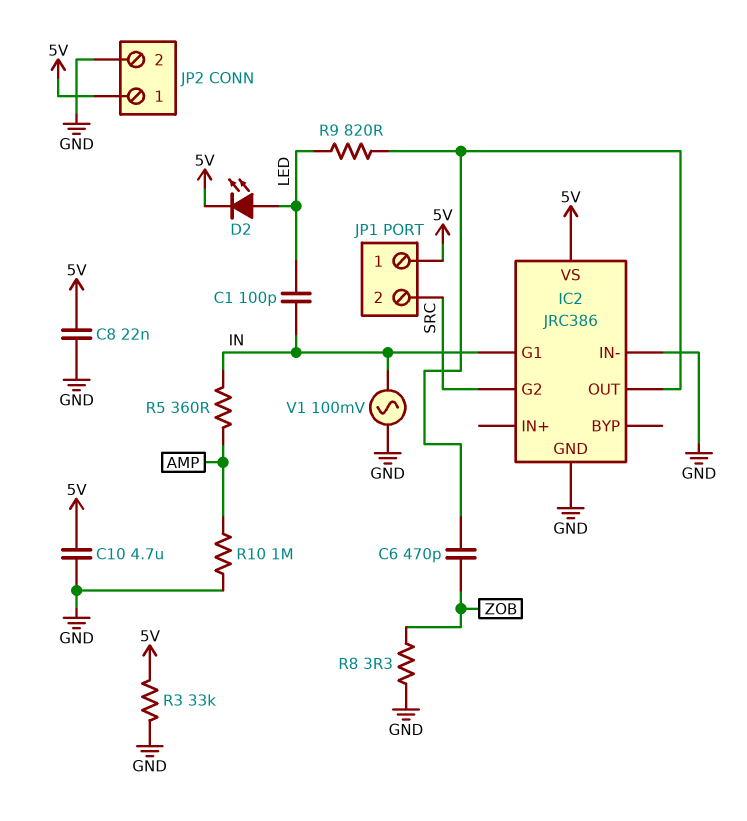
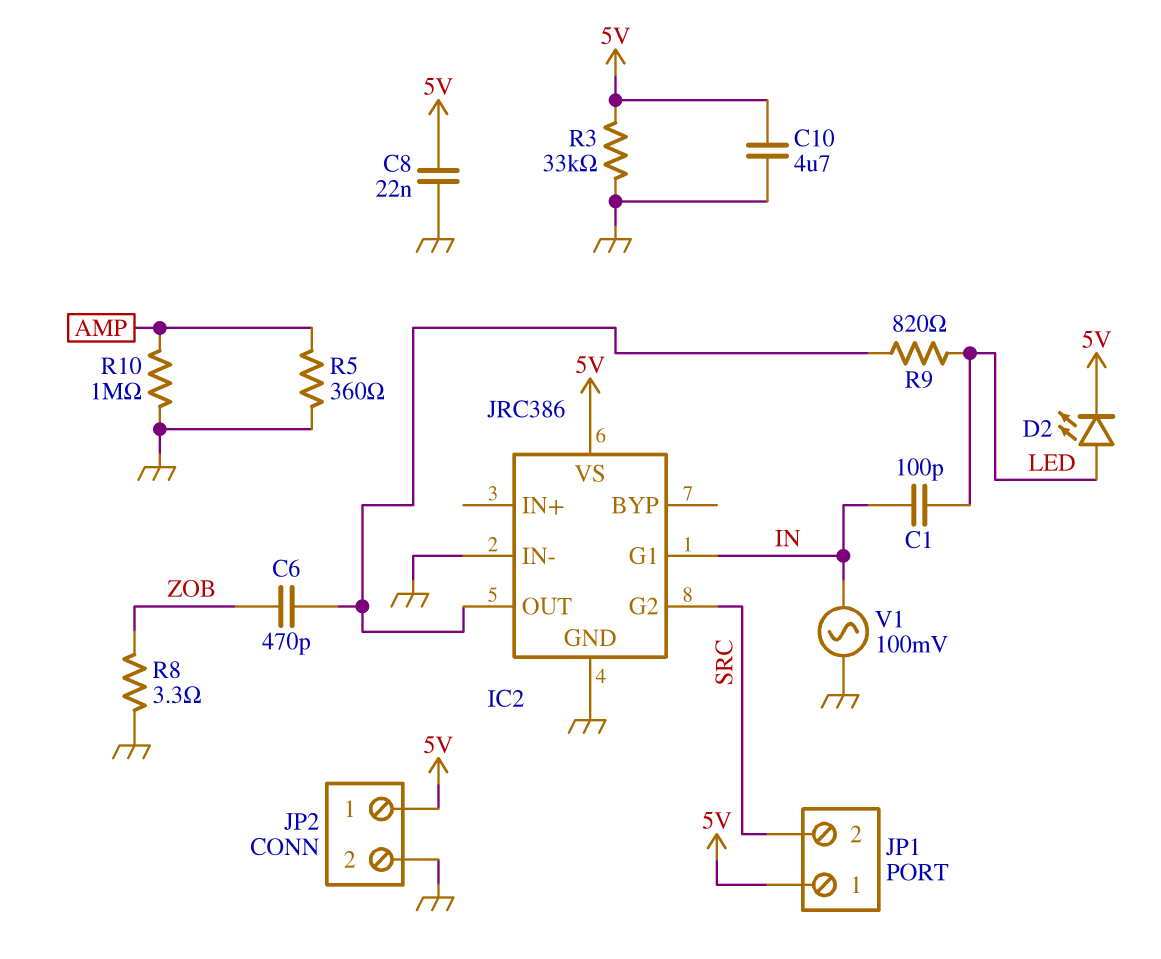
R5: 360 (AMP, IN) -> 360 (AMP, GND)

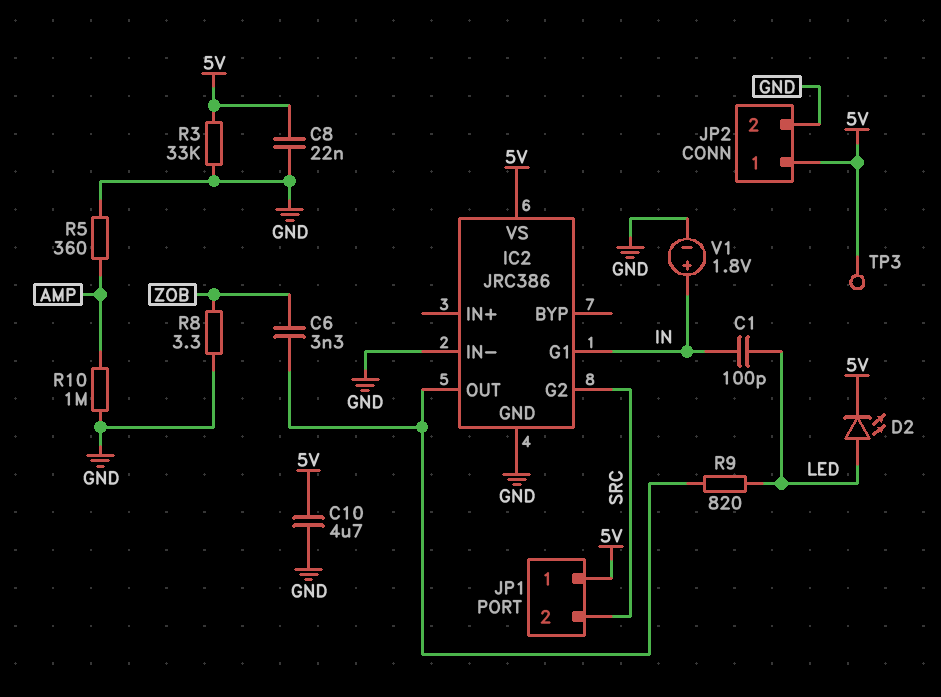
C6: 470pF (IC2/OUT, ZOB) -> 3.3nF (IC2/OUT, ZOB)
TP3: none -> test point (5V)
V1: AC 100mV (GND, IN) -> 1.8V (plus IN, minus GND)

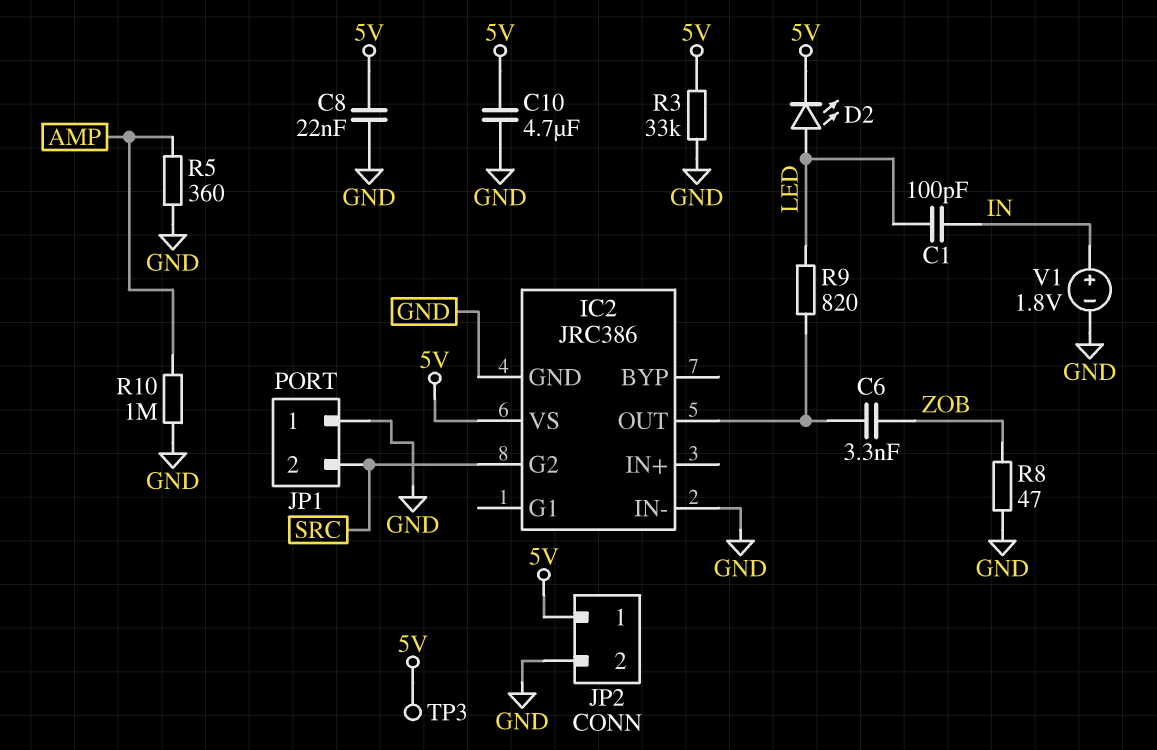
IC2 pin G1: IN -> none
JP1 pin 1: 5V -> GND
R8: 3.3 (GND, ZOB) -> 47 (GND, ZOB)

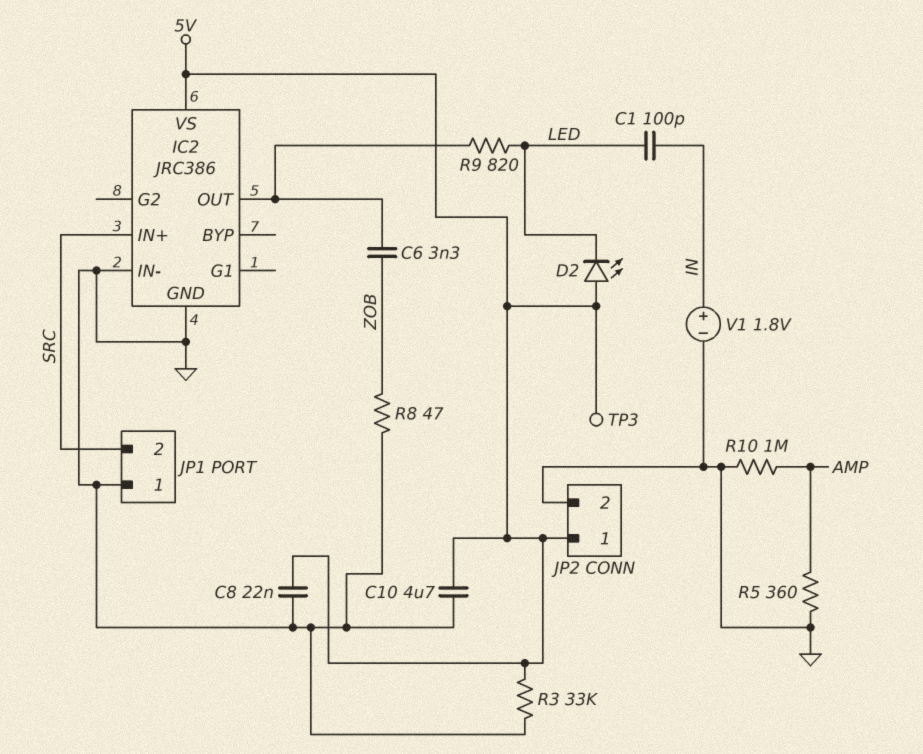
D2: LED (A LED, K 5V) -> LED (A 5V, K LED)
IC2 pin G2: SRC -> none
IC2 pin IN+: none -> SRC

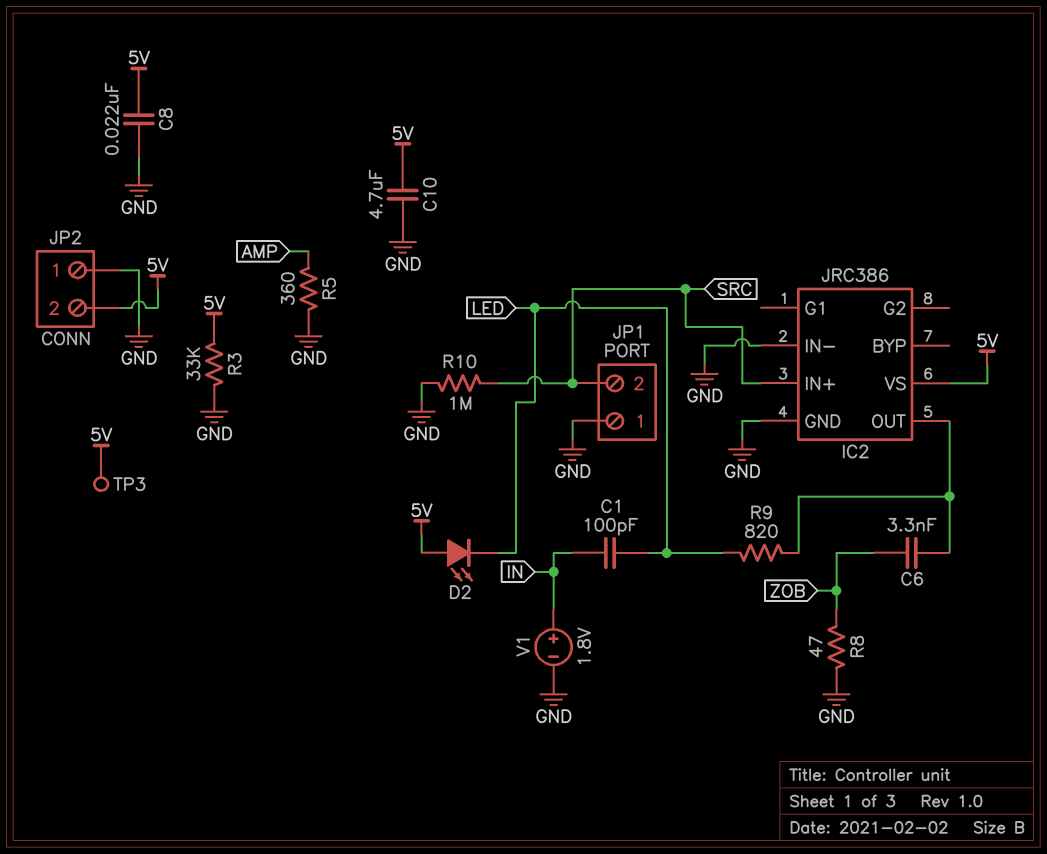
JP2 pin 1: 5V -> GND
JP2 pin 2: GND -> 5V
R10: 1M (AMP, GND) -> 1M (GND, SRC)

